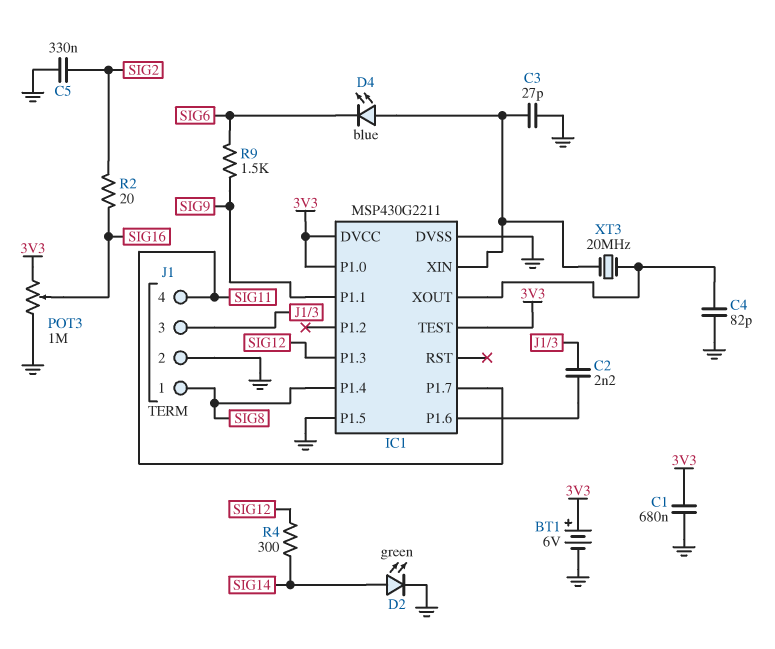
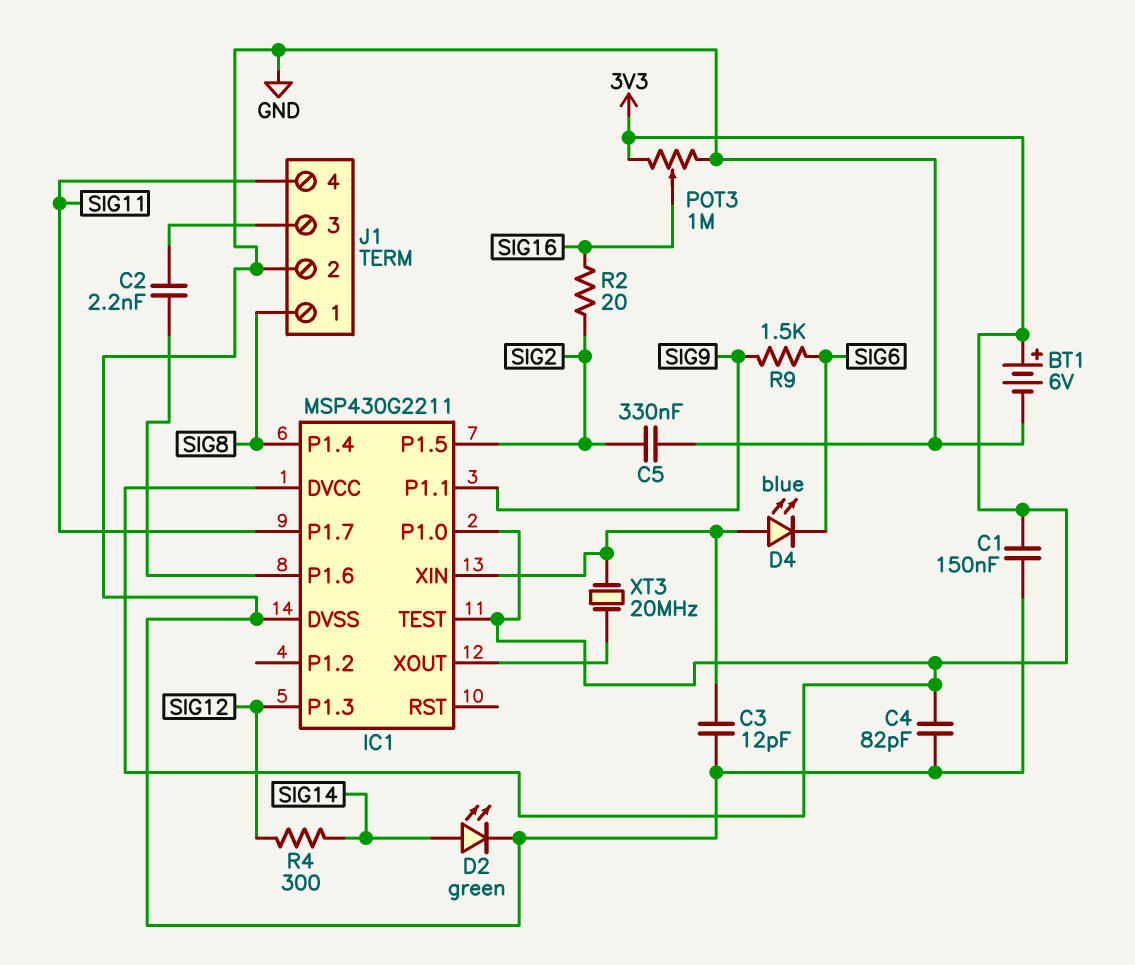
C1: 680nF (3V3, GND) -> 150nF (3V3, GND)
C3: 27pF (GND, IC1/XIN) -> 12pF (GND, IC1/XIN)
C4: 82pF (GND, IC1/XOUT) -> 82pF (3V3, GND)
IC1 pin P1.5: GND -> SIG2

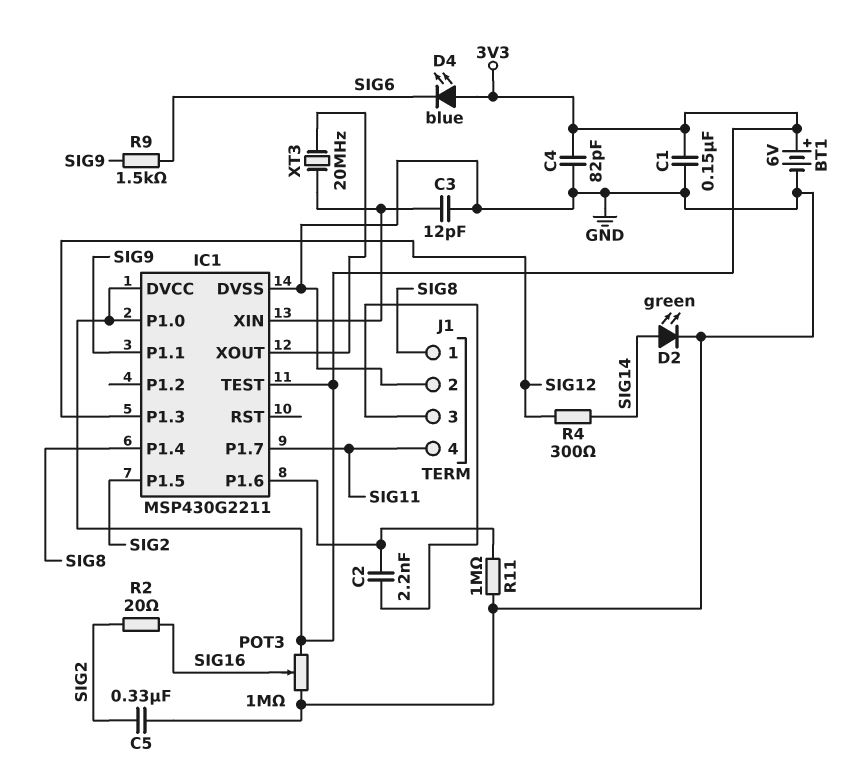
D4: LED blue (A IC1/XIN, K SIG6) -> LED blue (A 3V3, K SIG6)
R11: none -> 1M (GND, IC1/P1.6)

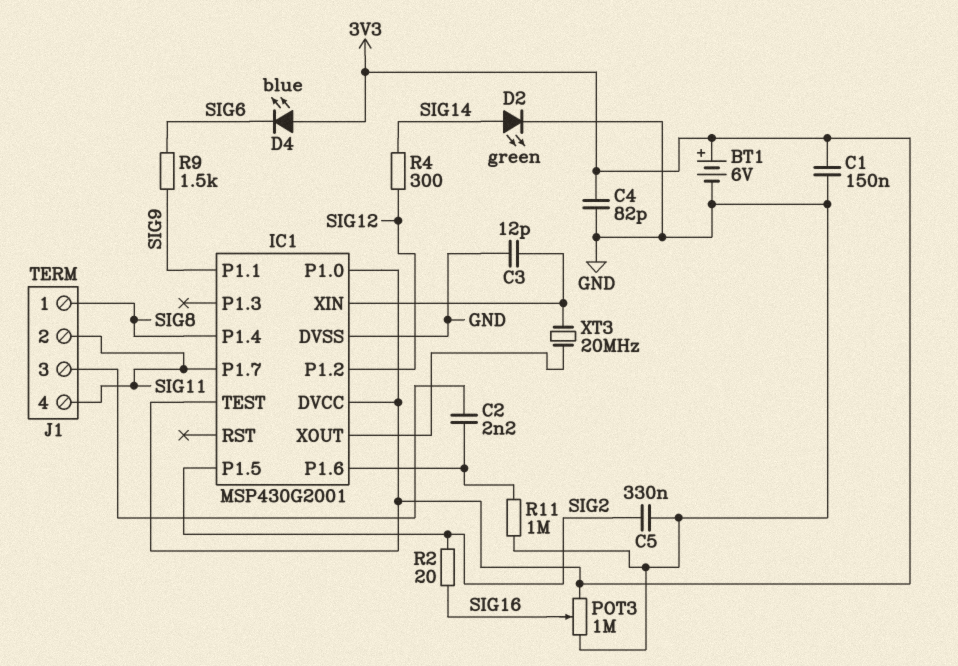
IC1: MSP430G2211 -> MSP430G2001
IC1 pin P1.2: none -> SIG12
IC1 pin P1.3: SIG12 -> none
J1 pin 2: GND -> SIG11

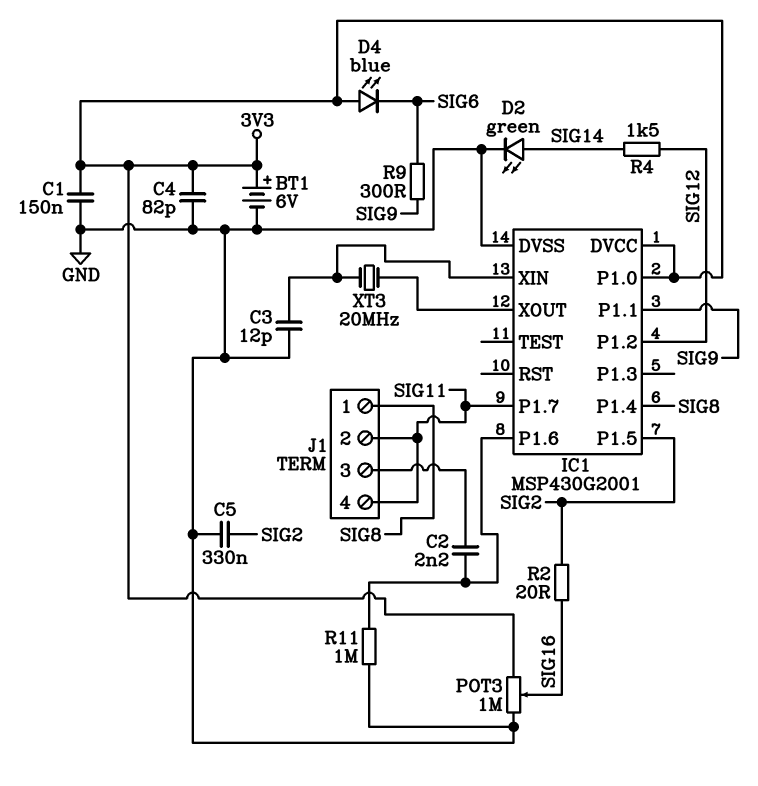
IC1 pin TEST: 3V3 -> none
R4: 300 (SIG12, SIG14) -> 1.5k (SIG12, SIG14)
R9: 1.5k (SIG6, SIG9) -> 300 (SIG6, SIG9)

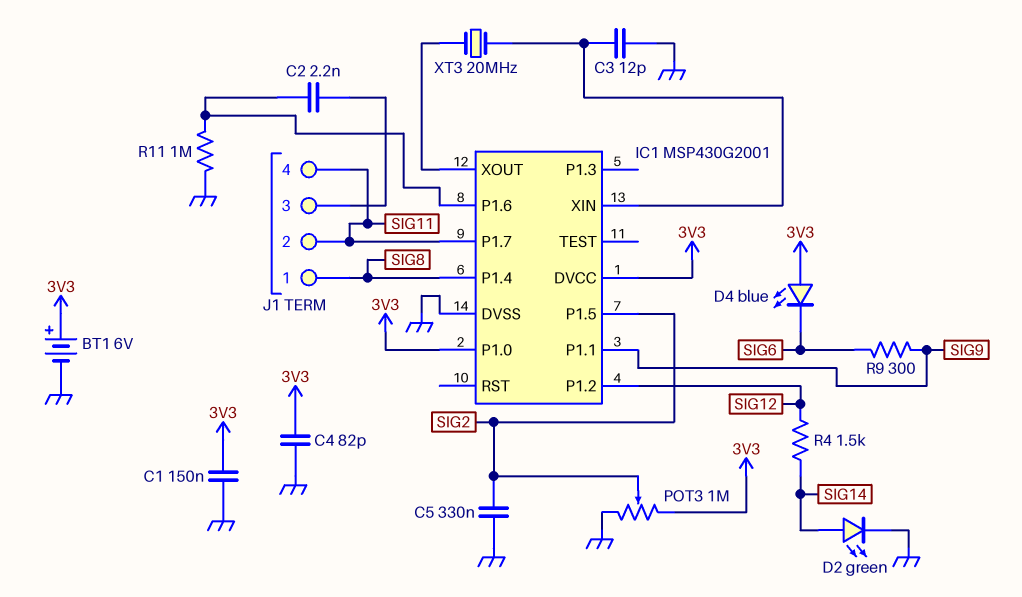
POT3: 1M (3V3, GND, wiper SIG16) -> 1M (3V3, GND, wiper SIG2)
R2: 20 (SIG2, SIG16) -> none

